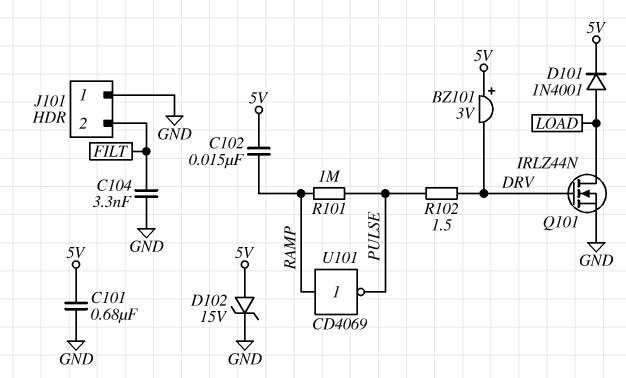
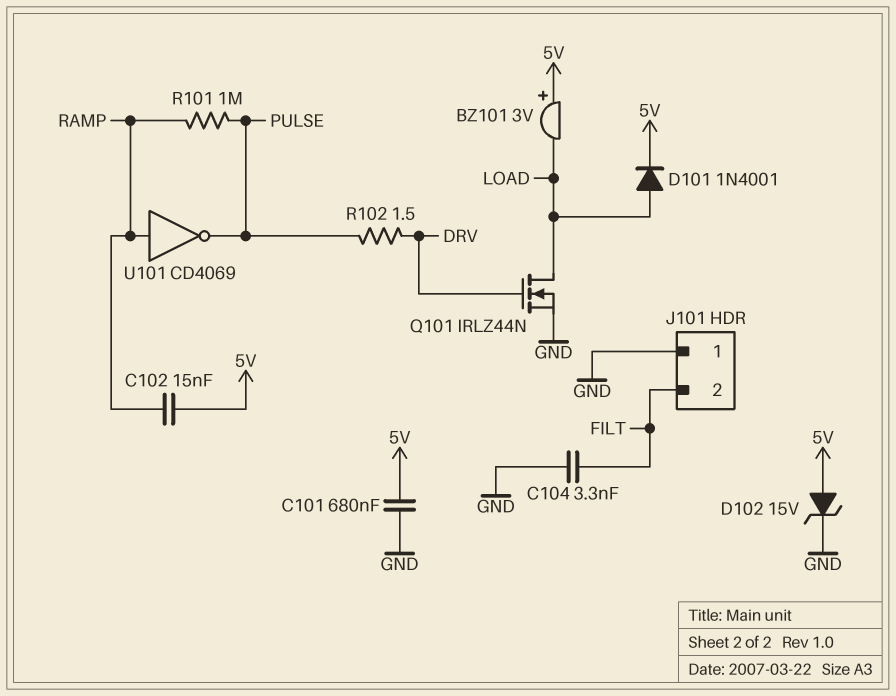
BZ101: buzzer 3V (plus 5V, minus DRV) -> buzzer 3V (plus 5V, minus LOAD)

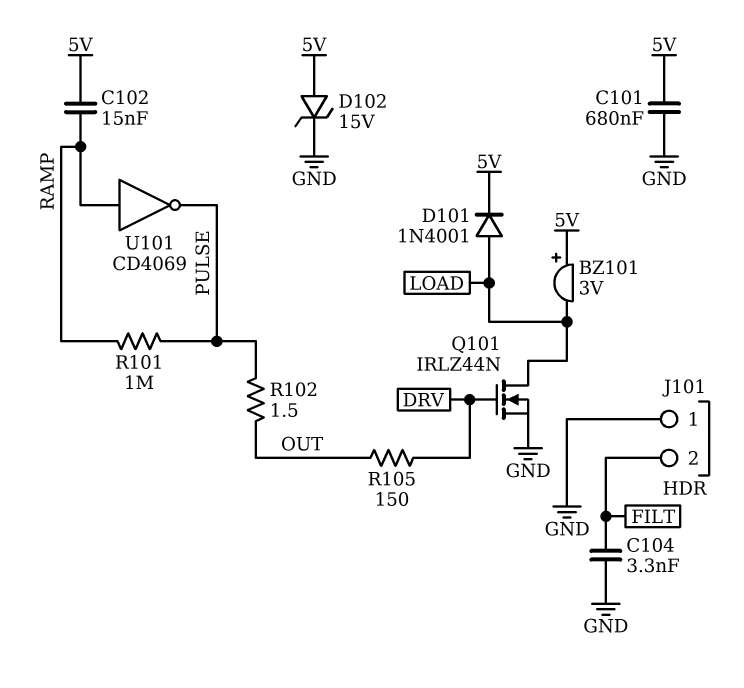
R102: 1.5 (DRV, PULSE) -> 1.5 (OUT, PULSE)
R105: none -> 150 (DRV, OUT)

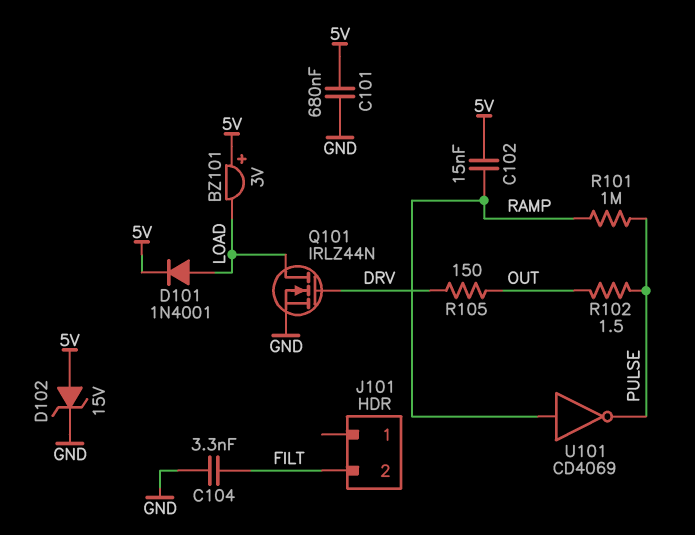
J101 pin 1: GND -> none

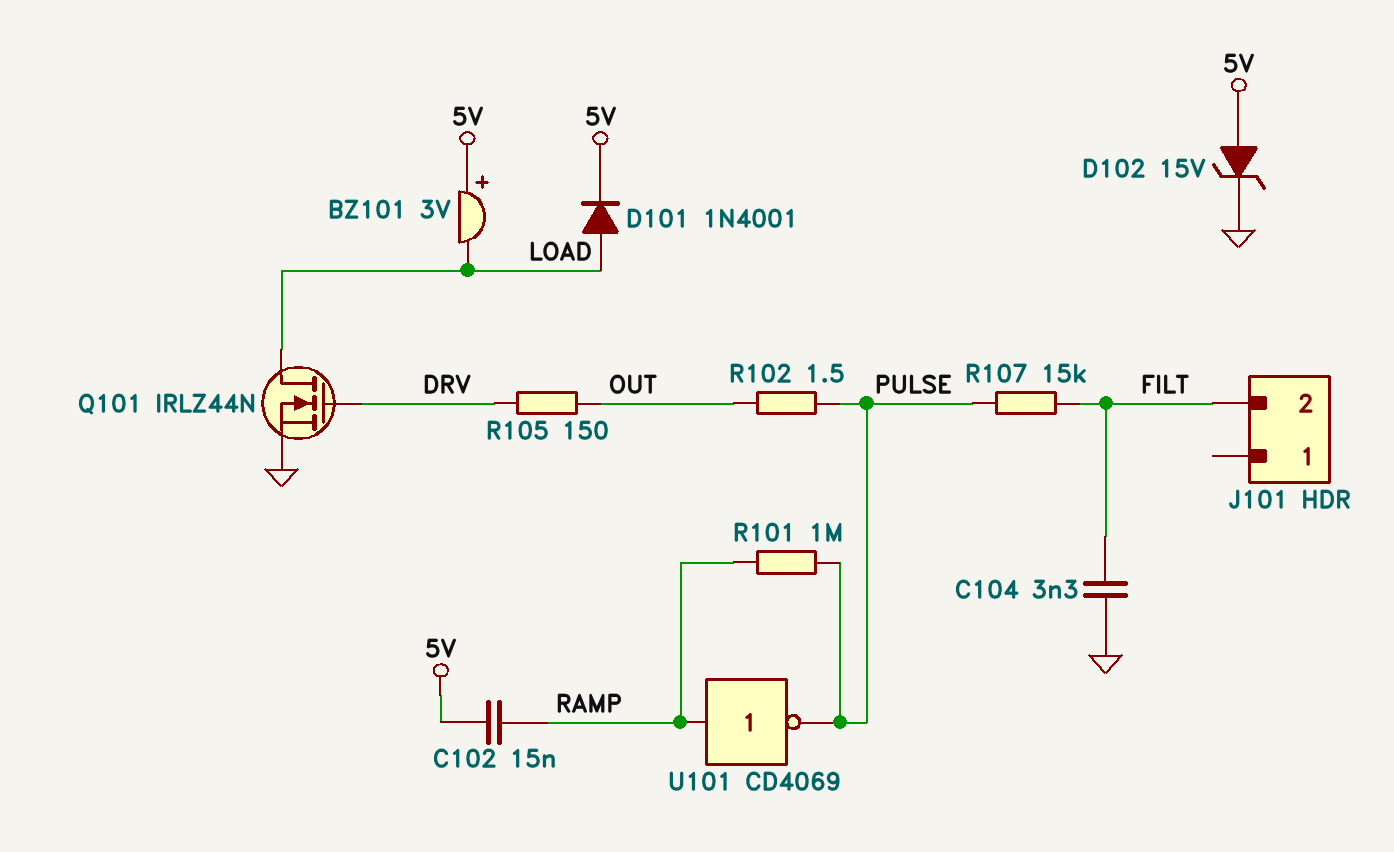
C101: 680nF (5V, GND) -> none
R107: none -> 15k (FILT, PULSE)

